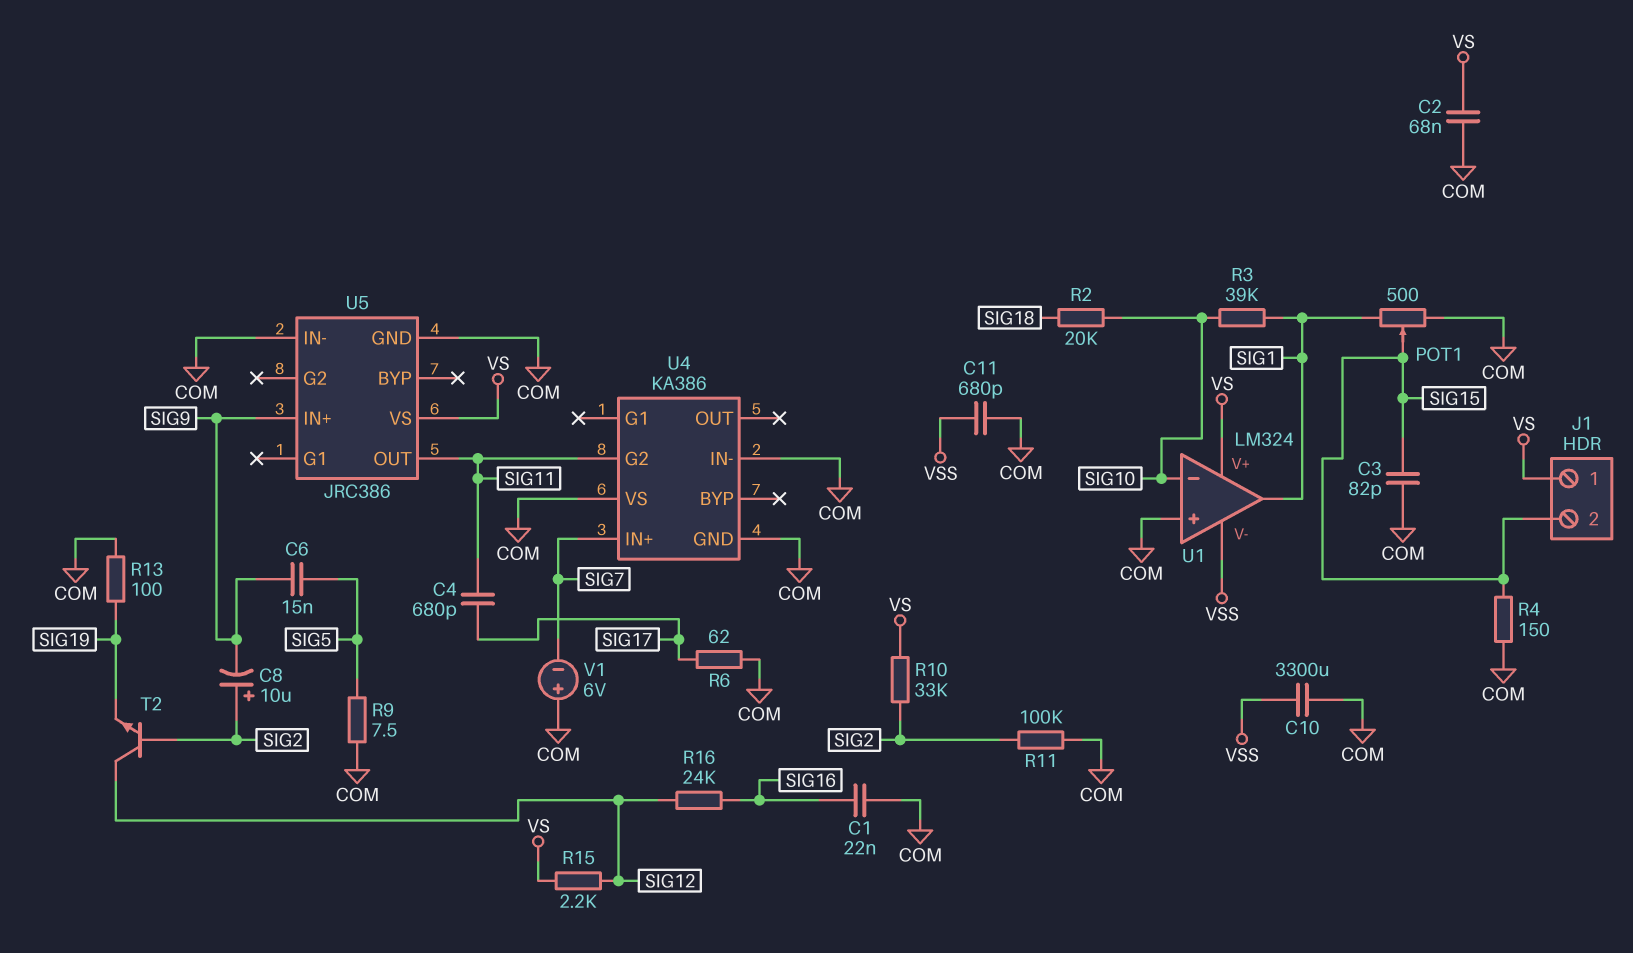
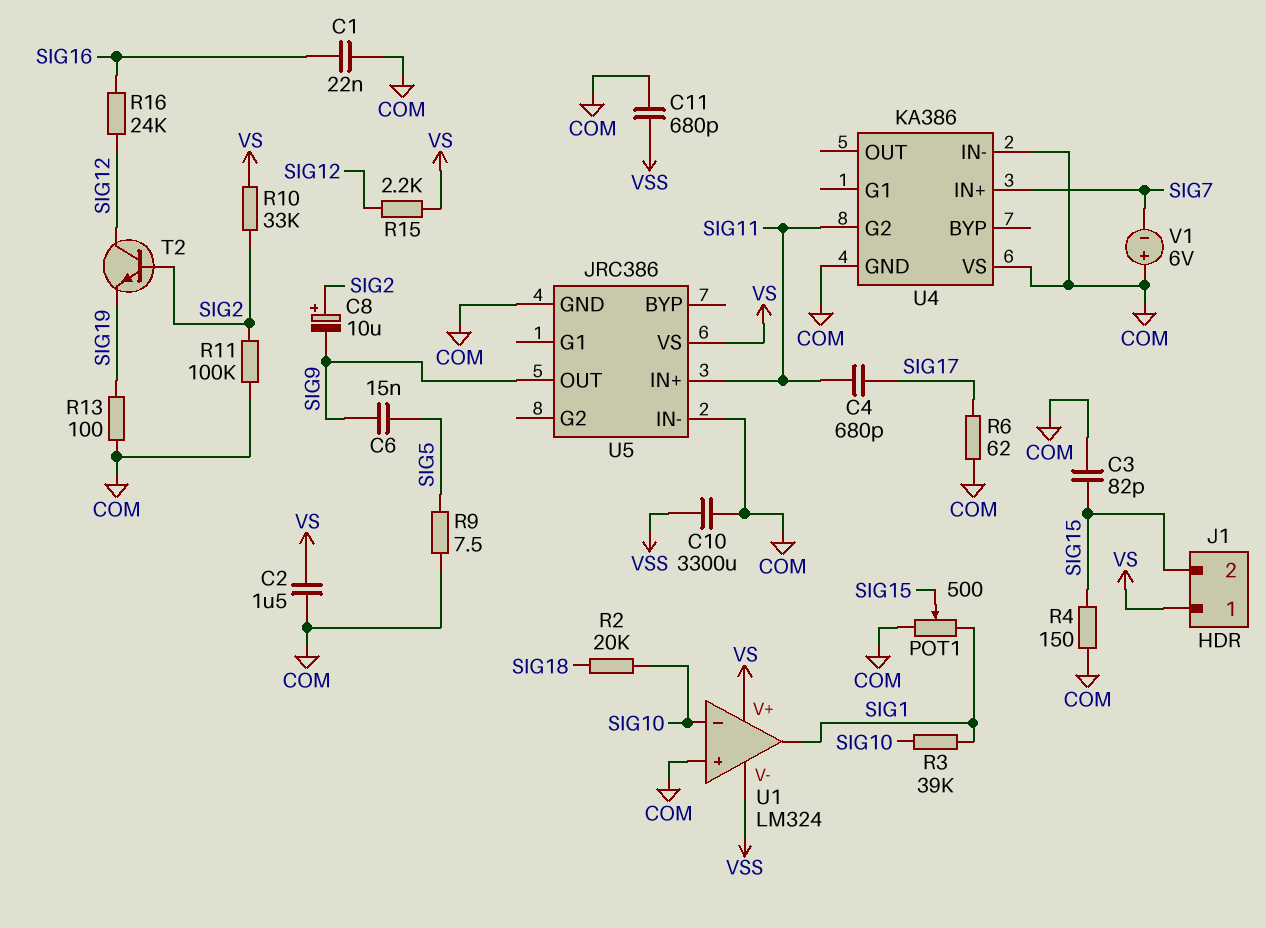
C2: 68nF (COM, VS) -> 1.5uF (COM, VS)
U5 pin IN+: SIG9 -> SIG11
U5 pin OUT: SIG11 -> SIG9

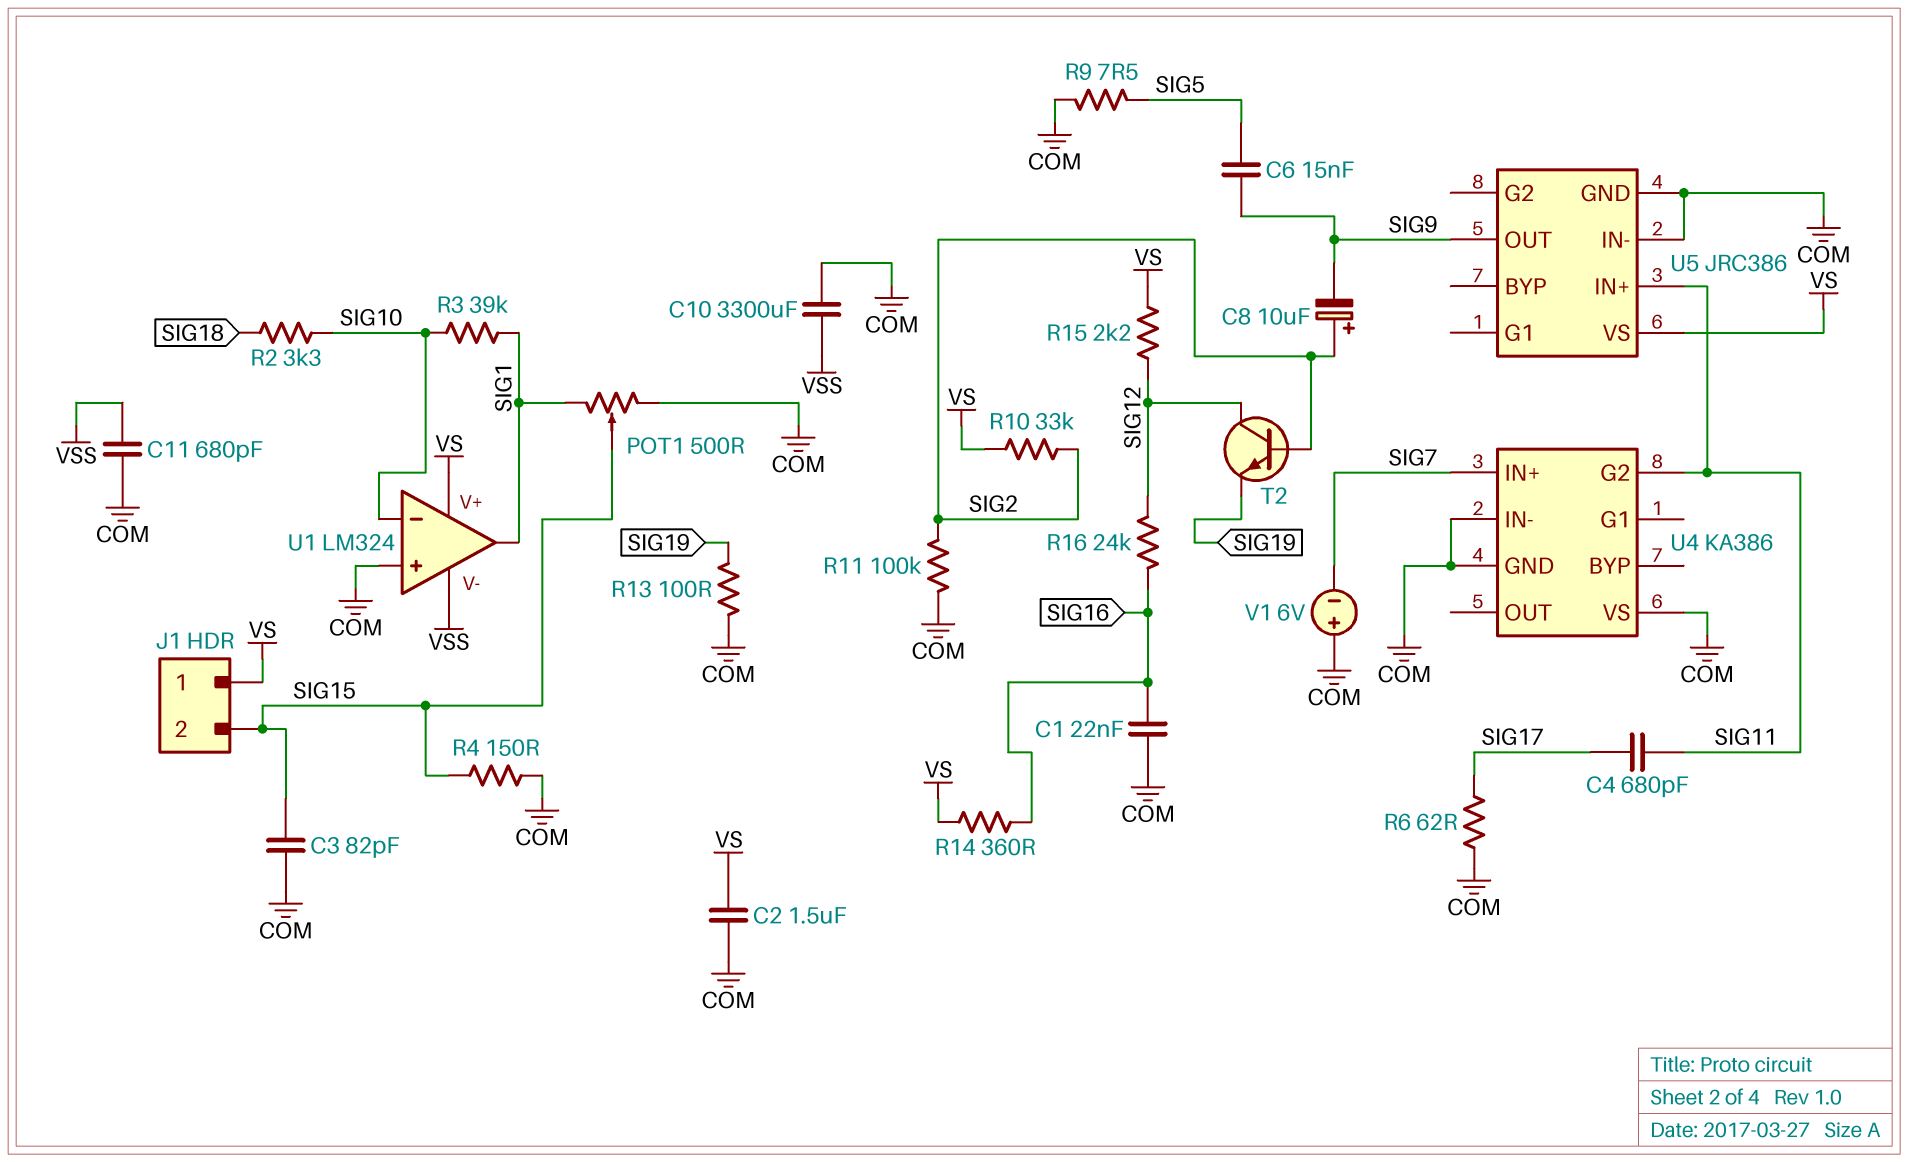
R2: 20k (SIG10, SIG18) -> 3.3k (SIG10, SIG18)
R14: none -> 360 (SIG16, VS)

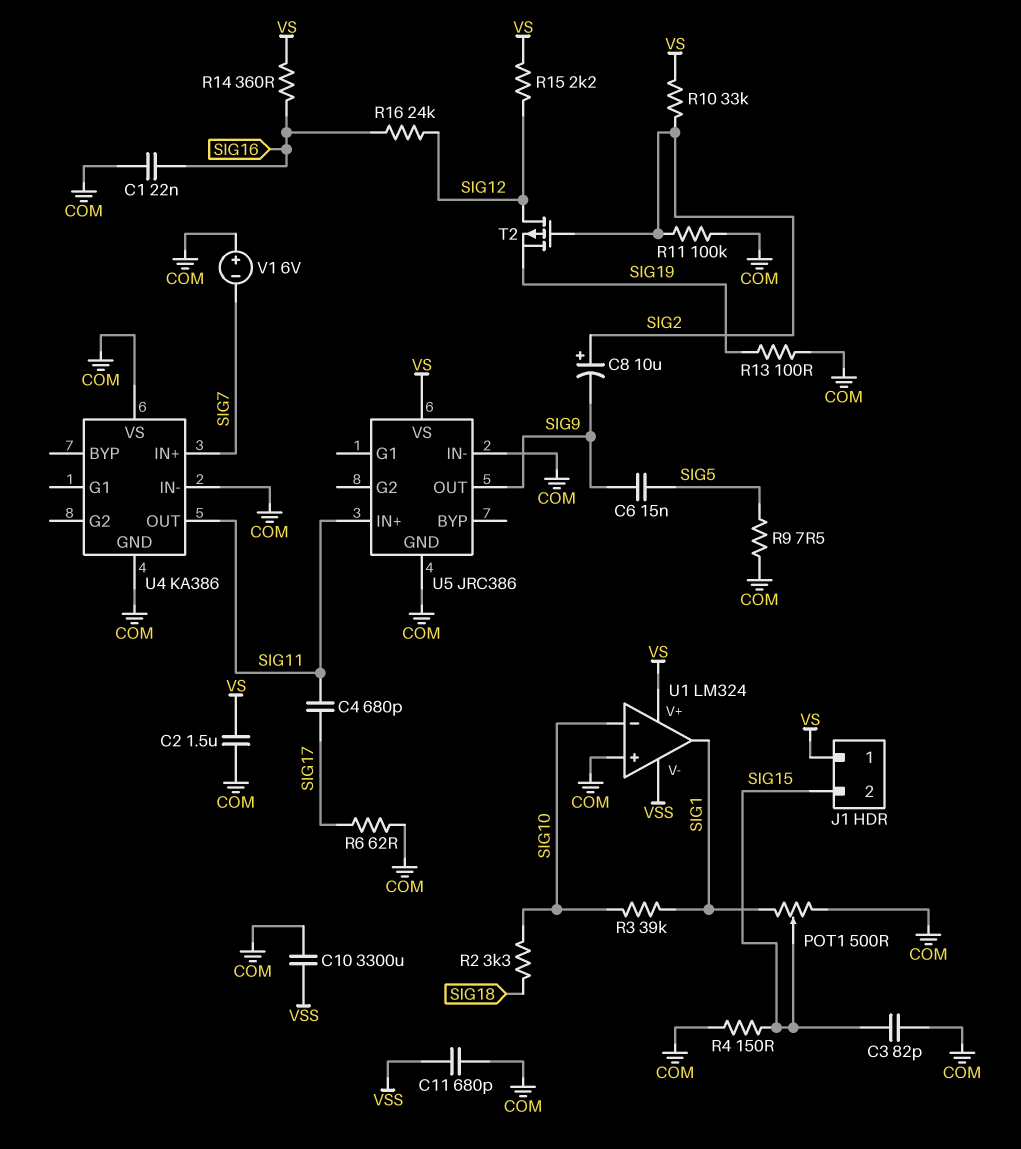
T2: NPN (B SIG2, C SIG12, E SIG19) -> PMOS (G SIG2, D SIG12, S SIG19)
U4 pin G2: SIG11 -> none
U4 pin OUT: none -> SIG11

